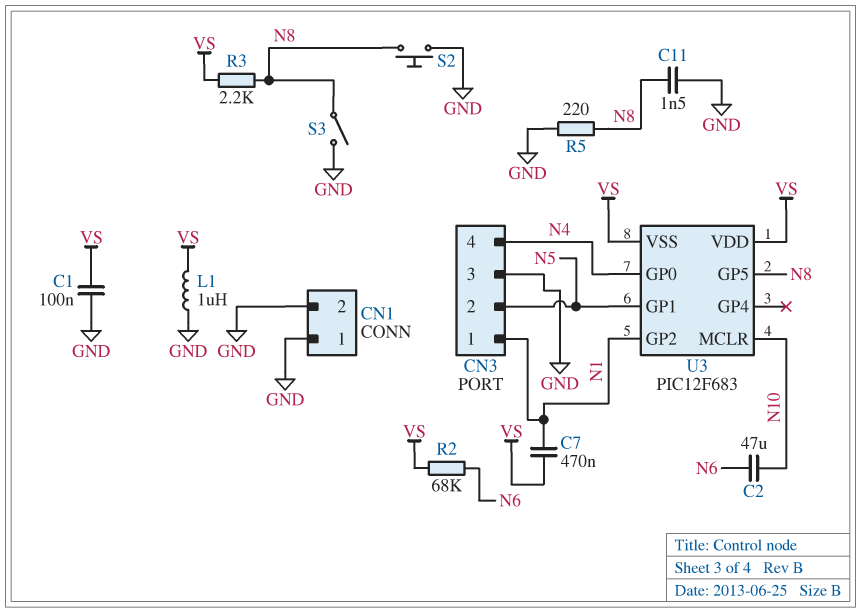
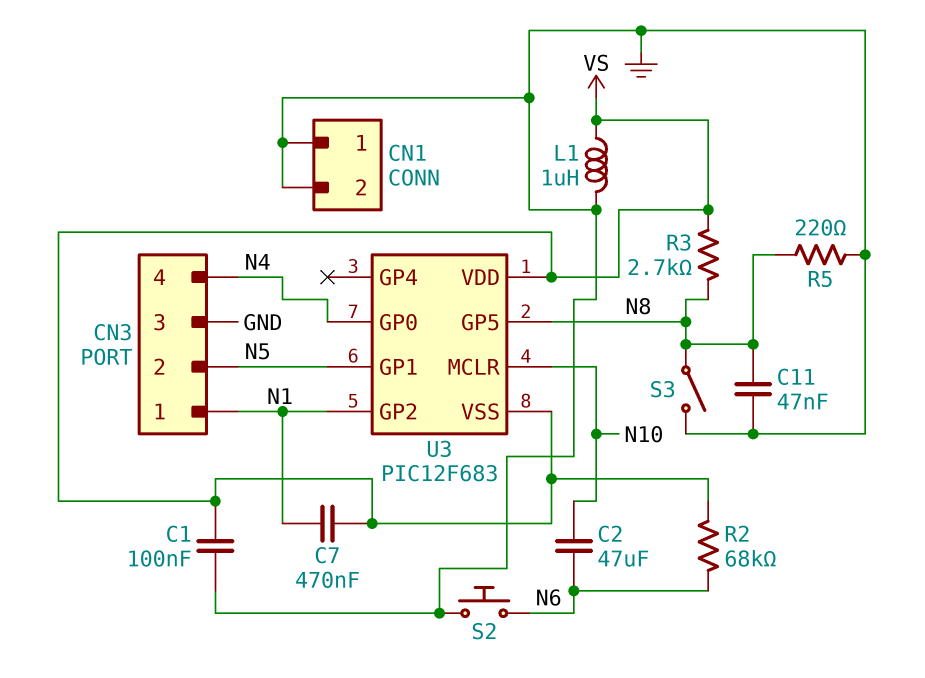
C11: 1.5nF (GND, N8) -> 47nF (GND, N8)
R3: 2.2k (N8, VS) -> 2.7k (N8, VS)
S2: button (GND, N8) -> button (GND, N6)

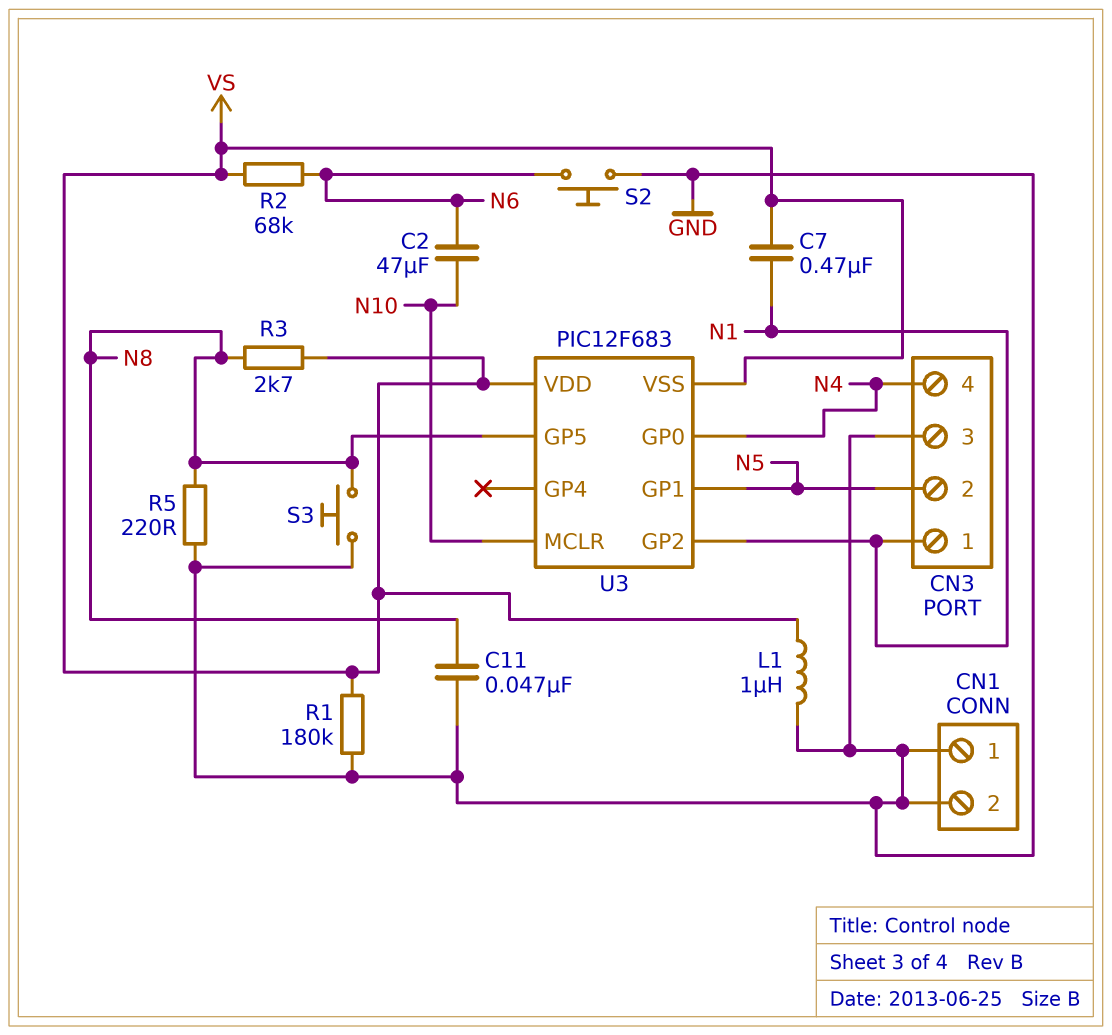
C1: 100nF (GND, VS) -> none
R1: none -> 180k (GND, VS)
S3: switch (GND, N8) -> button (GND, N8)

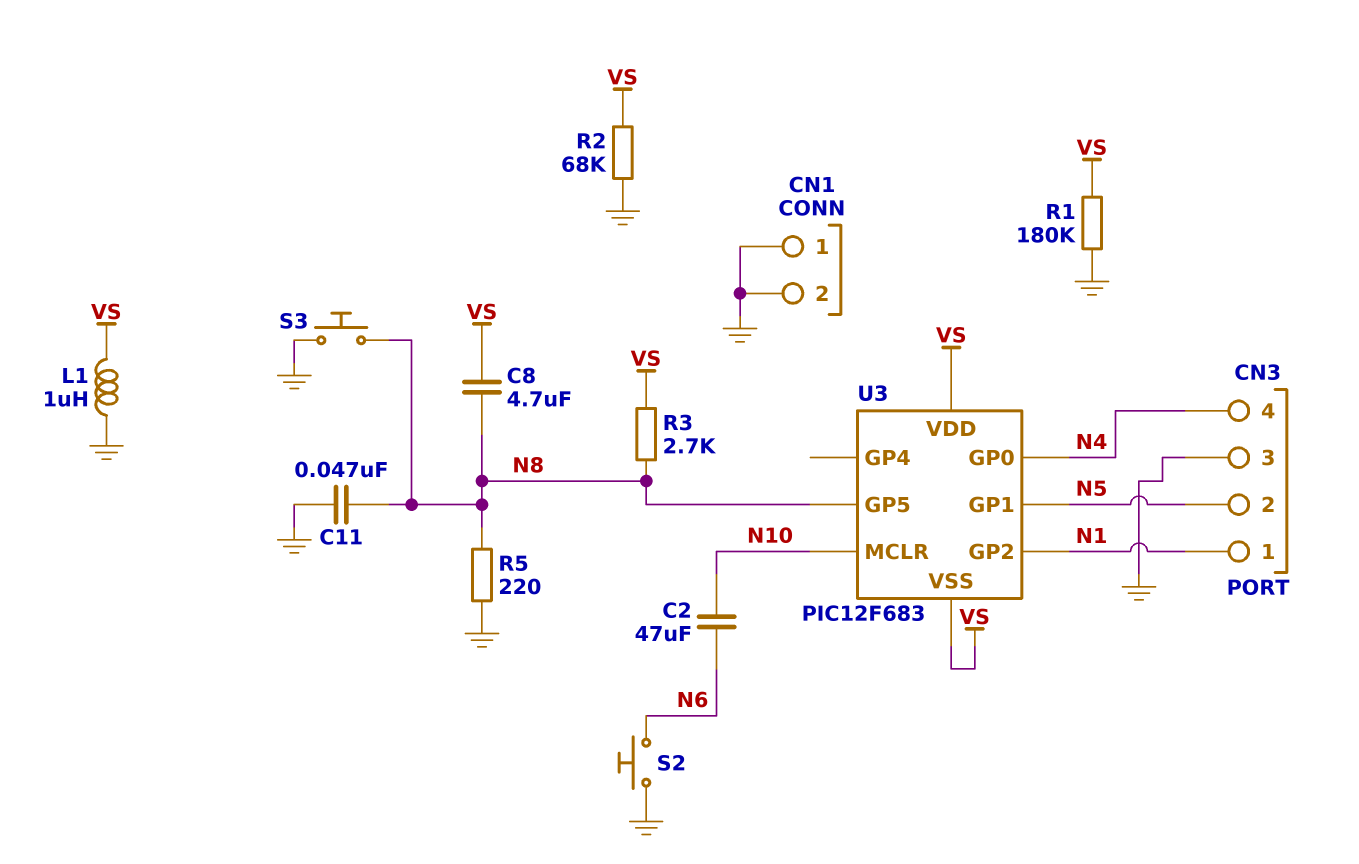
C7: 470nF (N1, VS) -> none
C8: none -> 4.7uF (N8, VS)
R2: 68k (N6, VS) -> 68k (GND, VS)

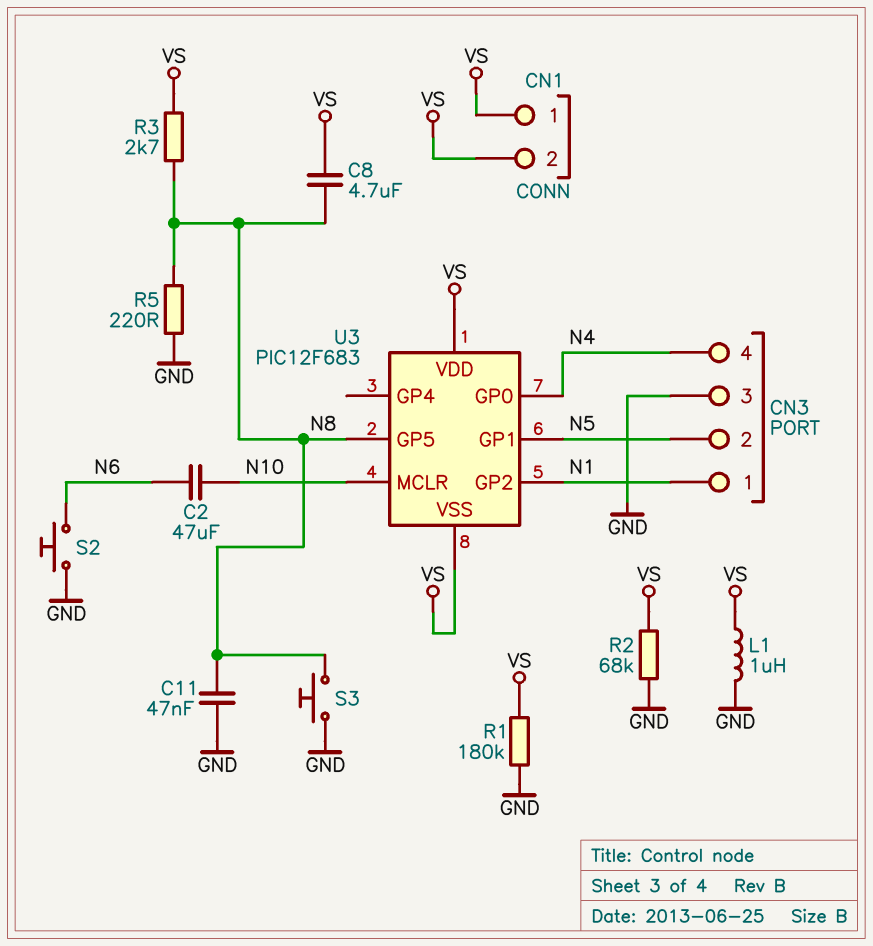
CN1 pin 1: GND -> VS
CN1 pin 2: GND -> VS

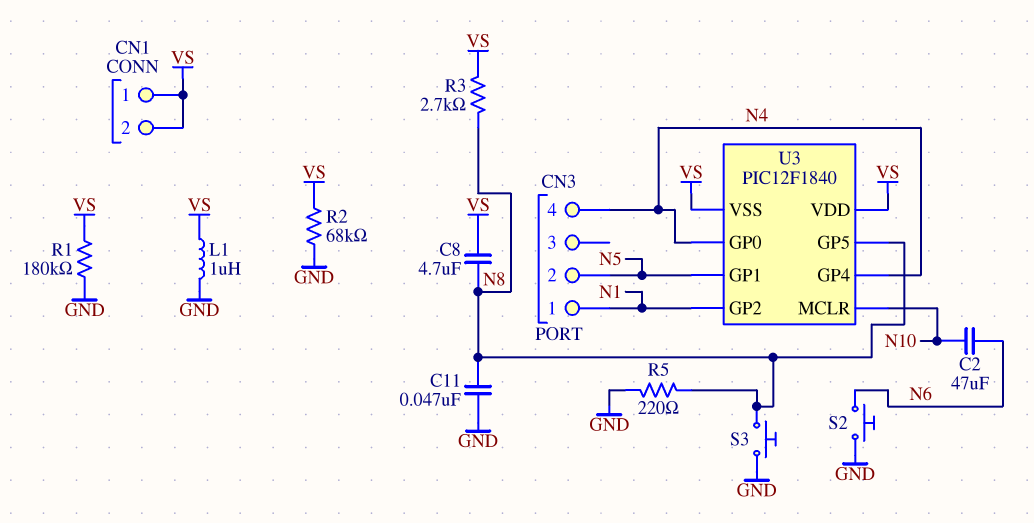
CN3 pin 3: GND -> none
U3: PIC12F683 -> PIC12F1840
U3 pin GP4: none -> N4

